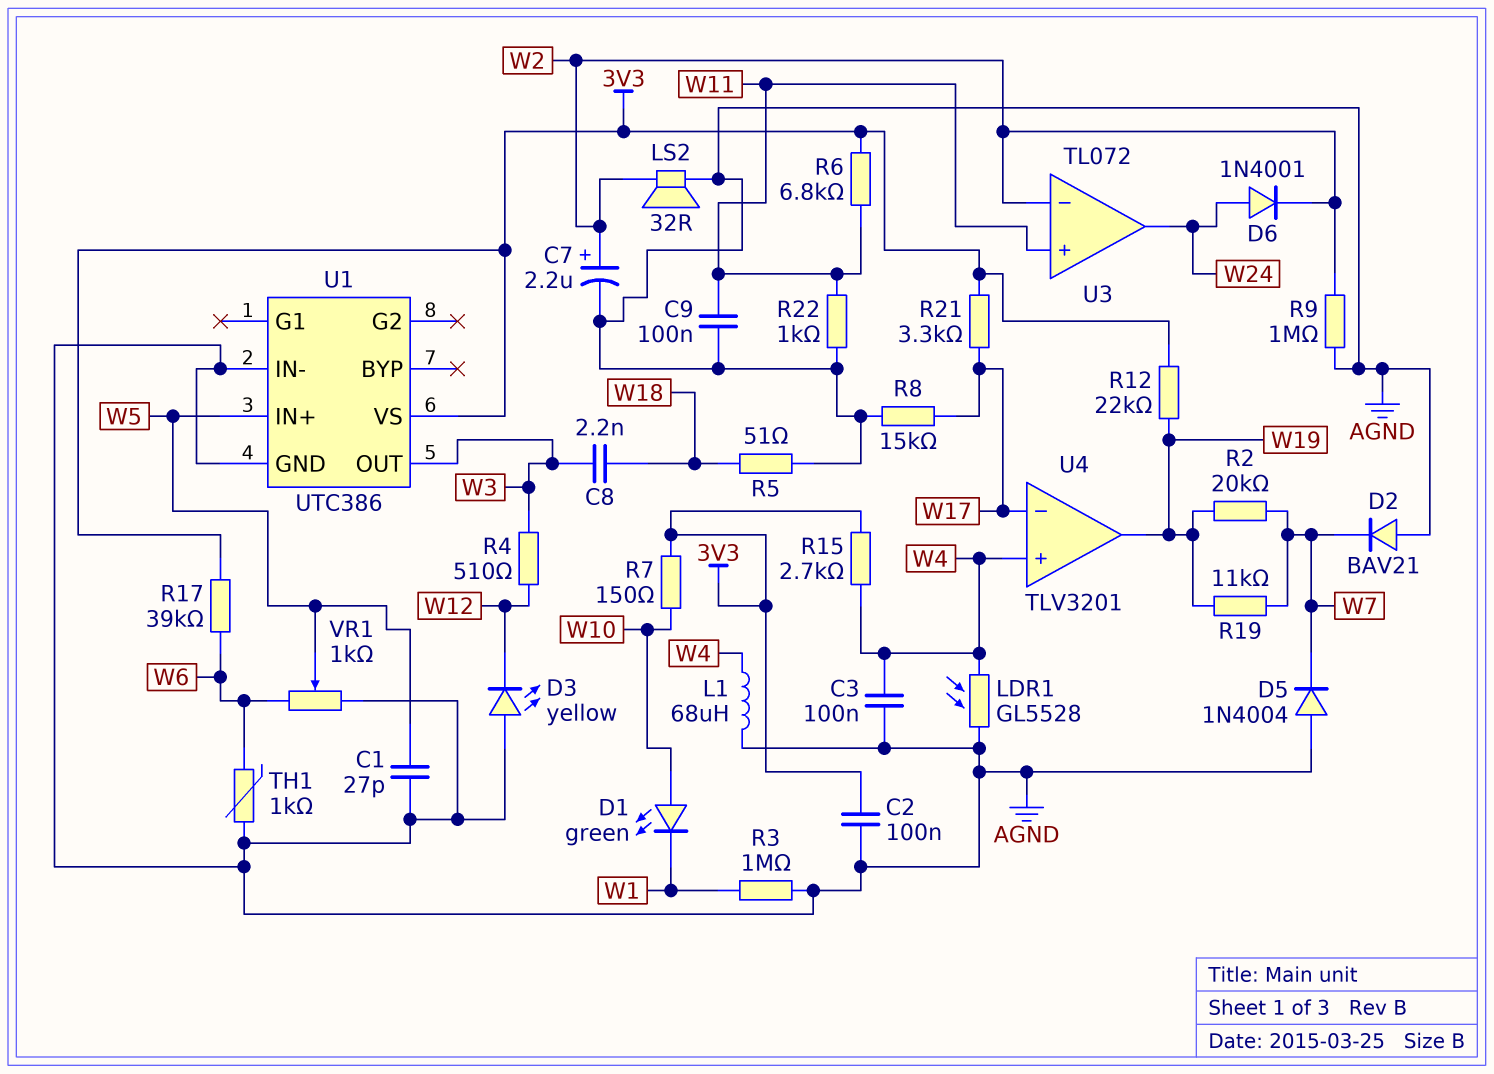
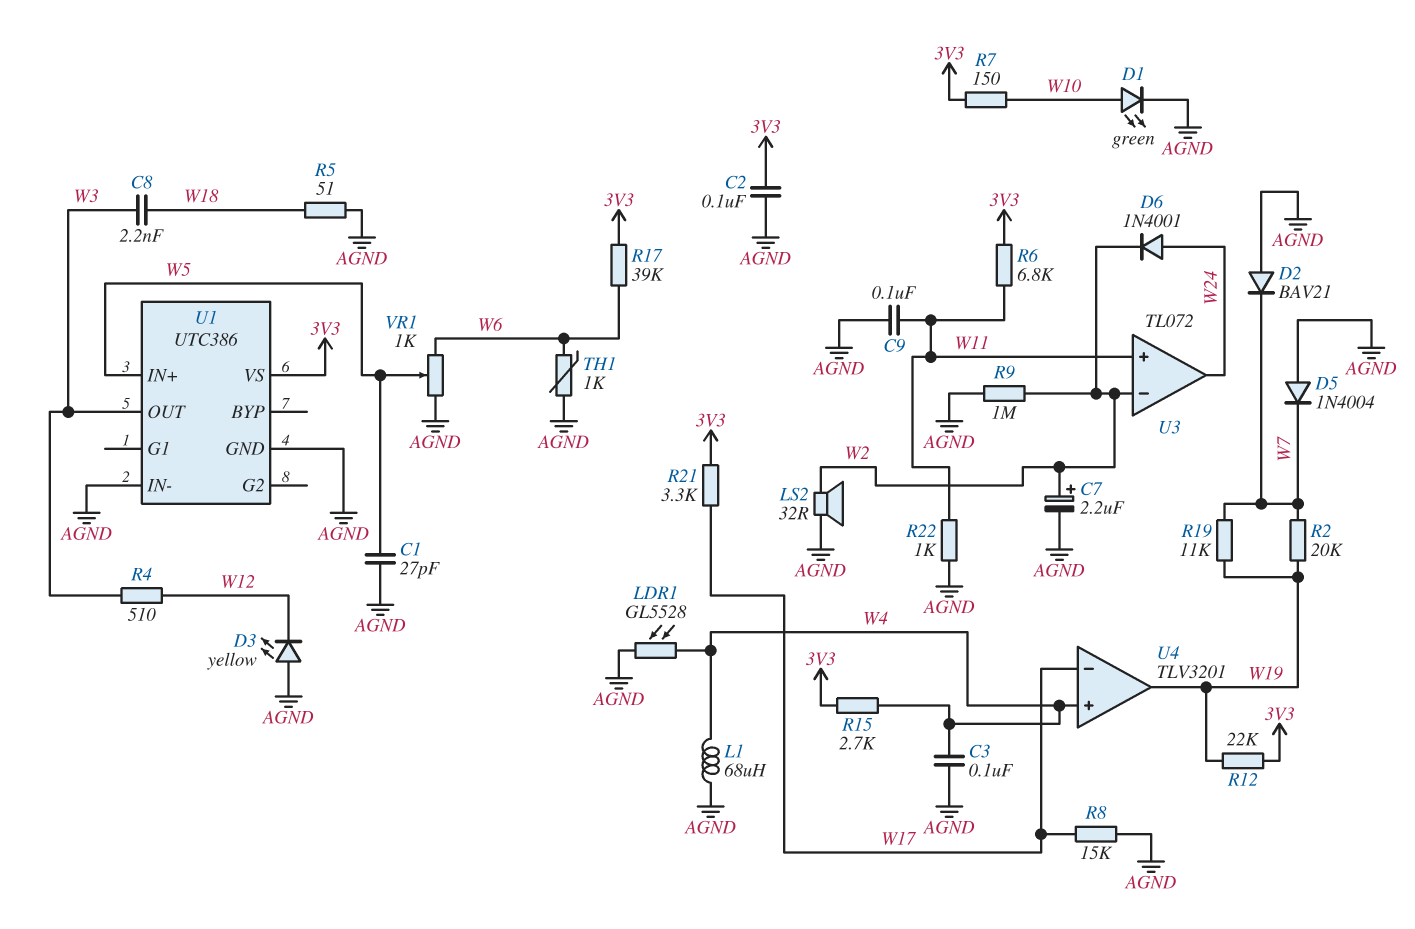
D1: LED green (A W10, K W1) -> LED green (A W10, K AGND)
R3: 1M (AGND, W1) -> none

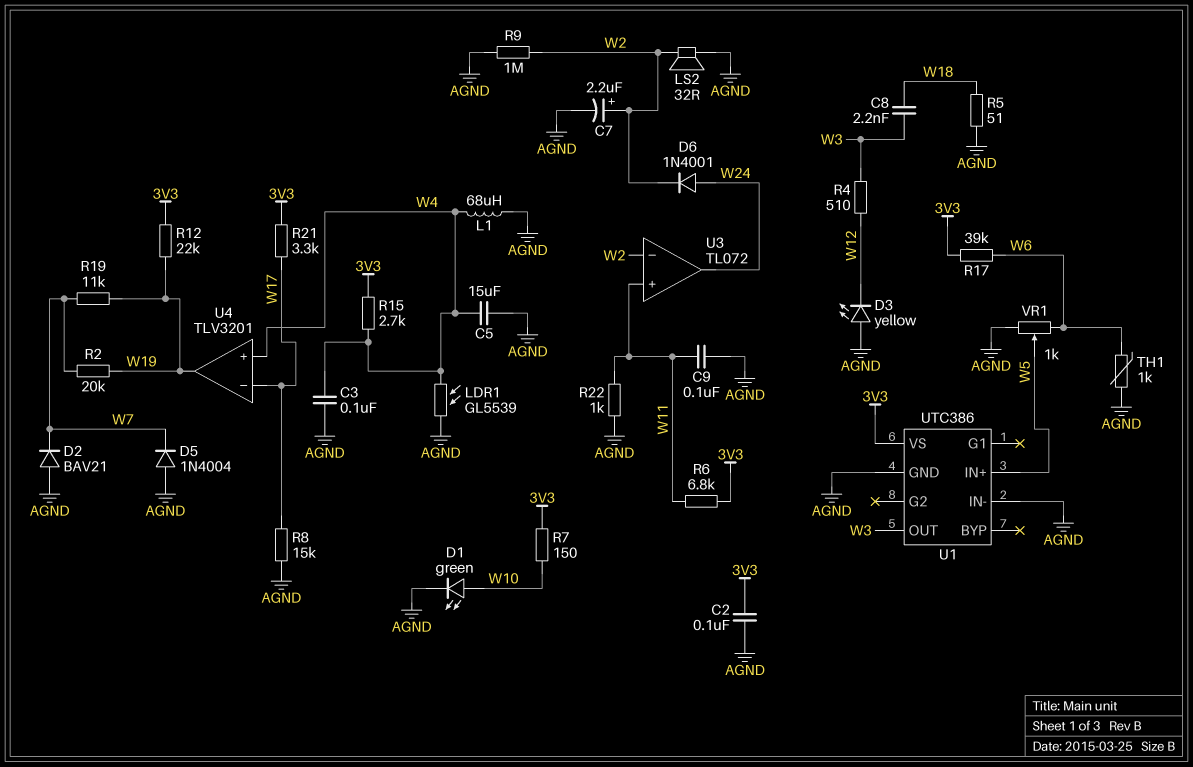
C1: 27pF (AGND, W5) -> none
C5: none -> 15uF (AGND, W4)
LDR1: GL5528 (AGND, W4) -> GL5539 (AGND, W4)

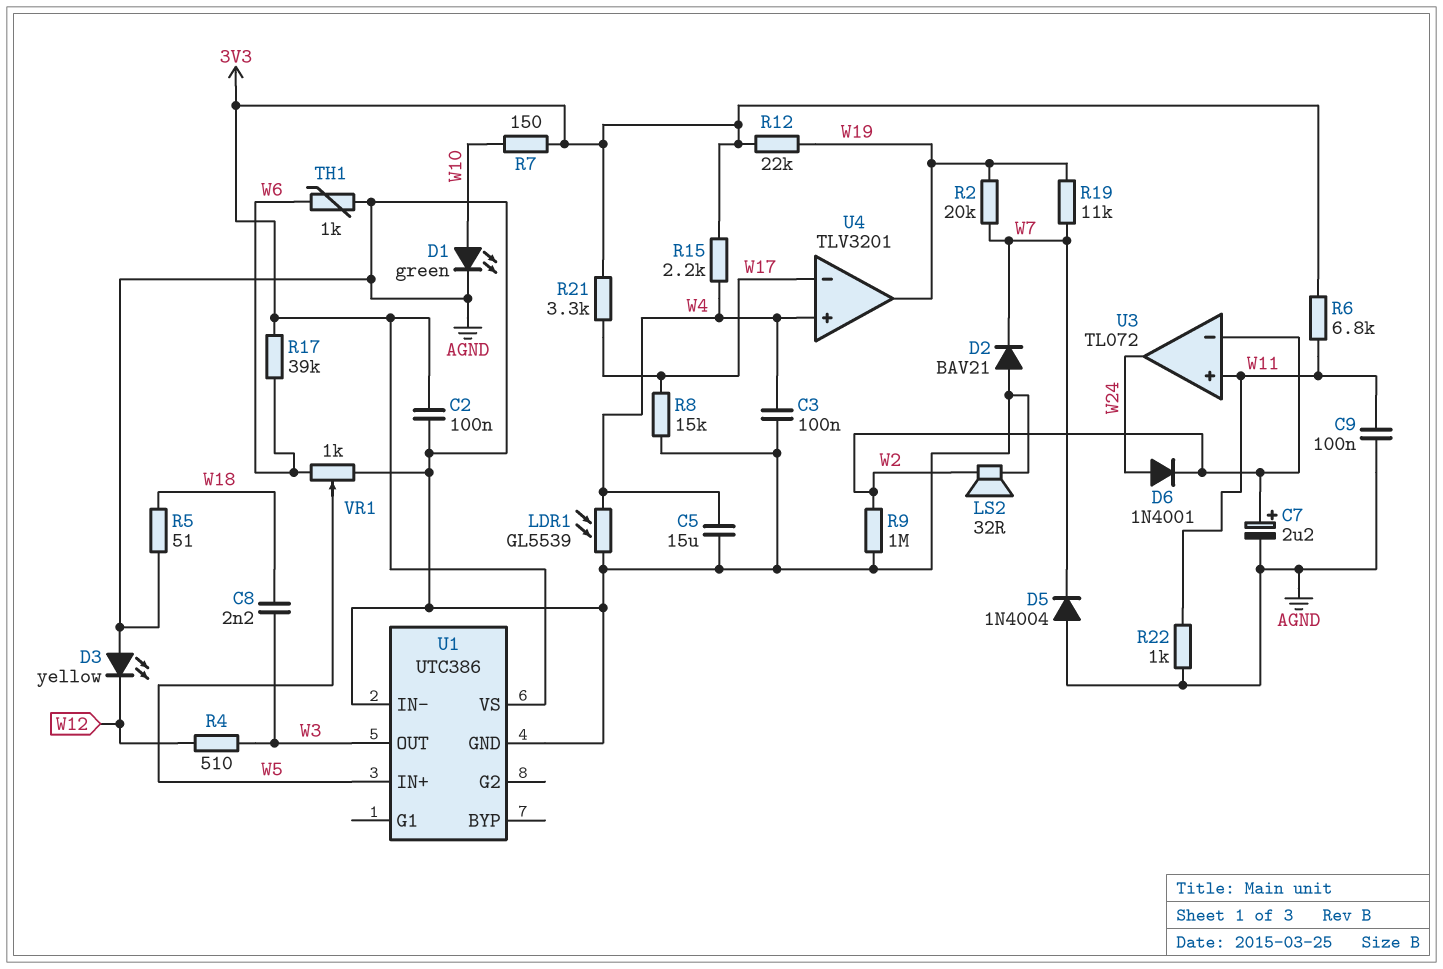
L1: 68uH (AGND, W4) -> none
R15: 2.7k (3V3, W4) -> 2.2k (3V3, W4)

